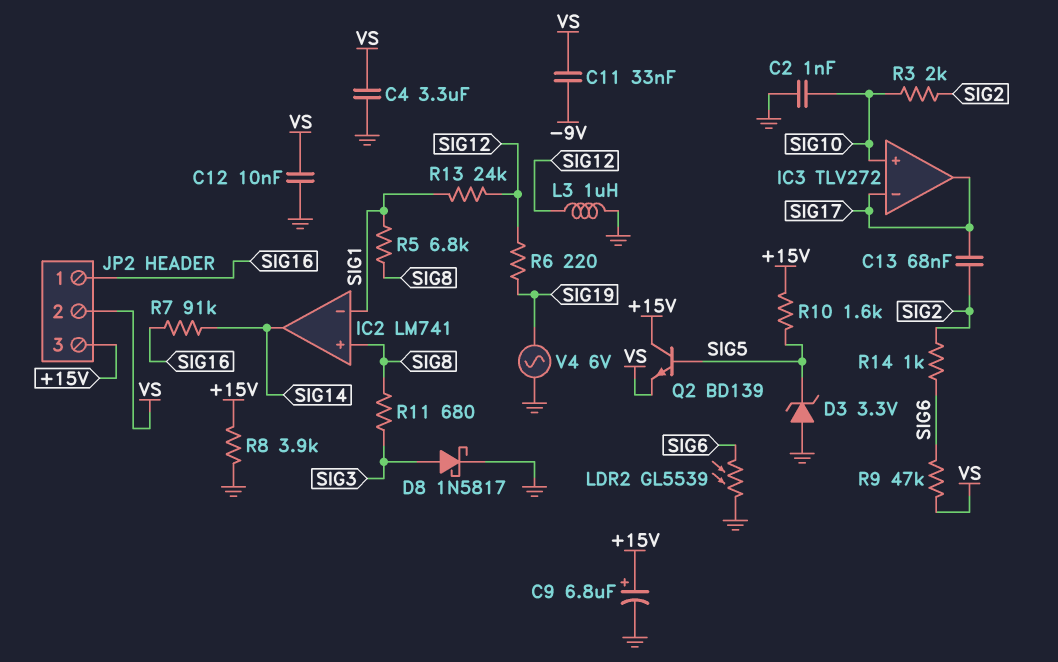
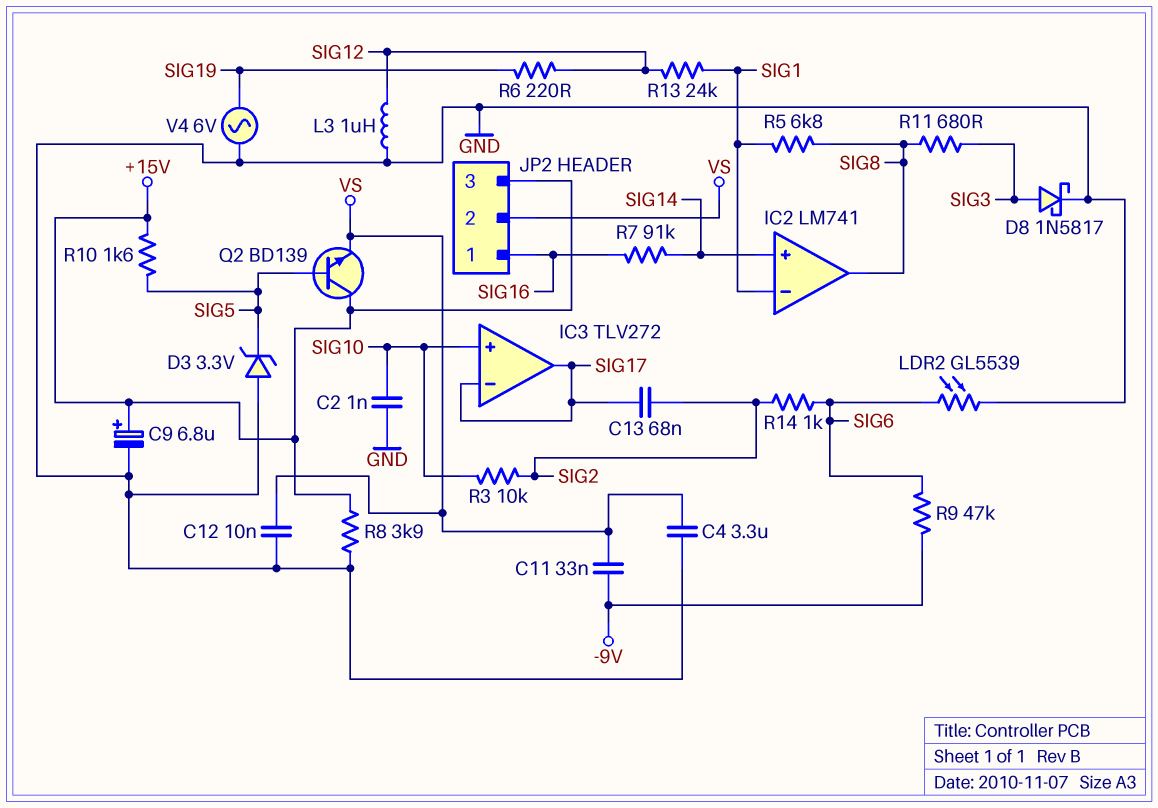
IC2 pin in+: SIG8 -> SIG14
IC2 pin out: SIG14 -> SIG8
R3: 2k (SIG2, SIG10) -> 10k (SIG2, SIG10)
R9: 47k (SIG6, VS) -> 47k (-9V, SIG6)

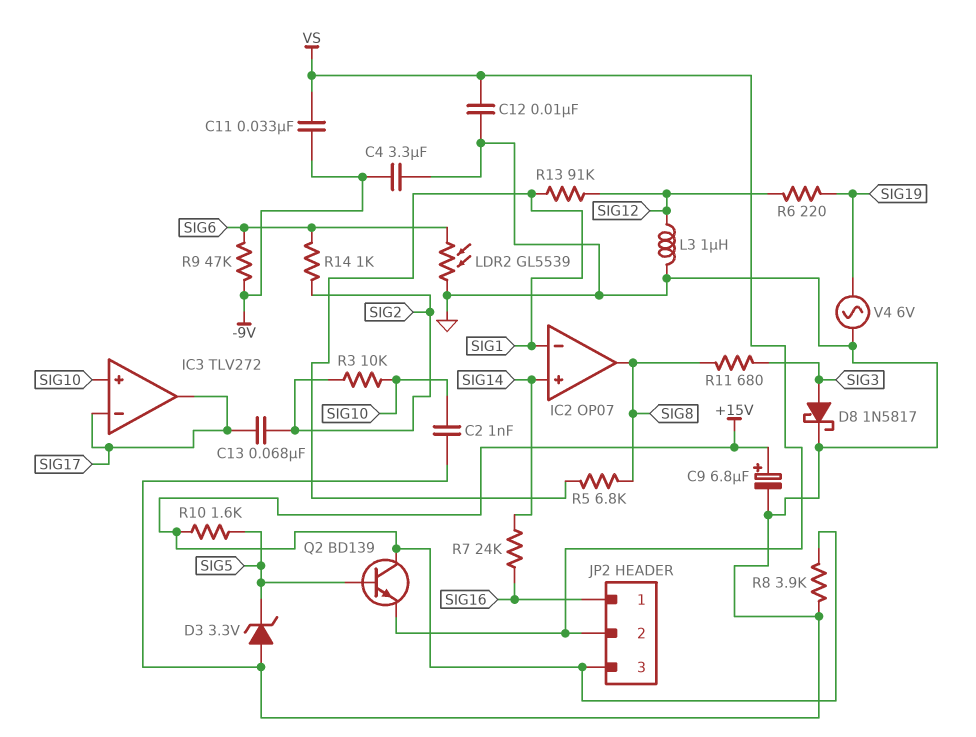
C4: 3.3uF (GND, VS) -> 3.3uF (-9V, GND)
IC2: LM741 -> OP07
R7: 91k (SIG14, SIG16) -> 24k (SIG14, SIG16)
R13: 24k (SIG1, SIG12) -> 91k (SIG1, SIG12)

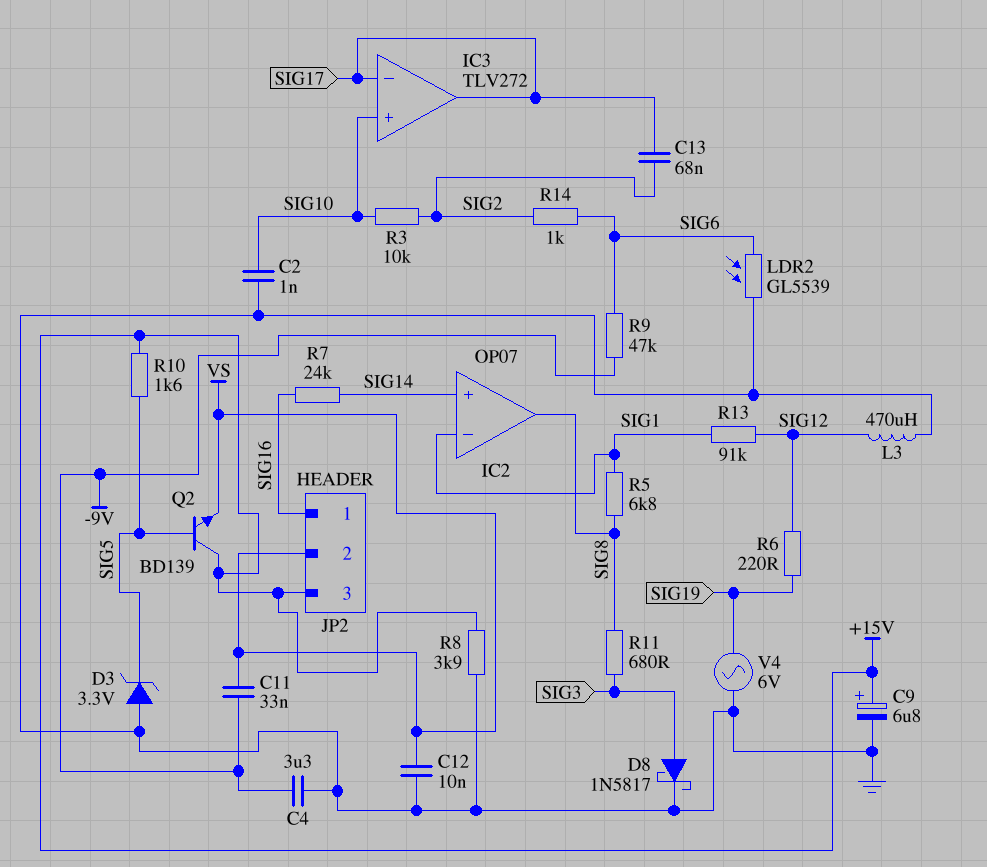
L3: 1uH (GND, SIG12) -> 470uH (GND, SIG12)

